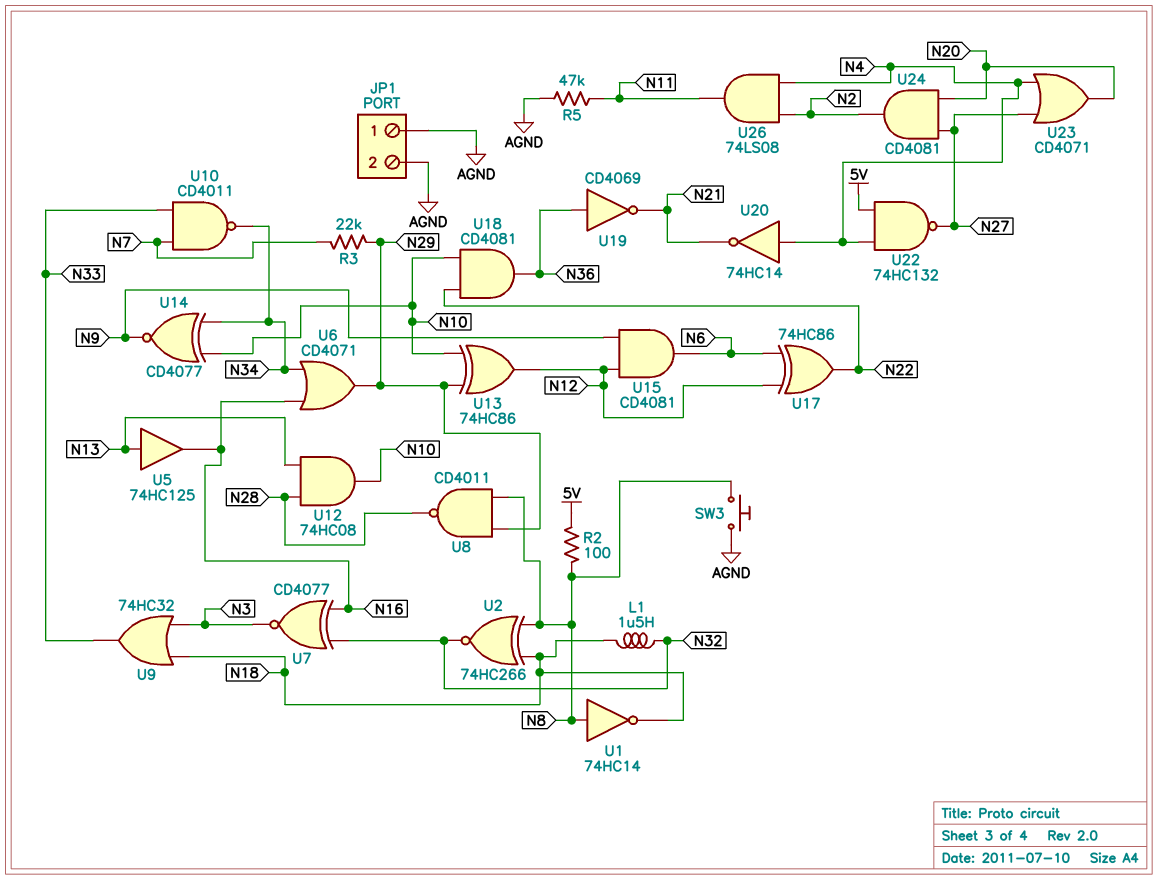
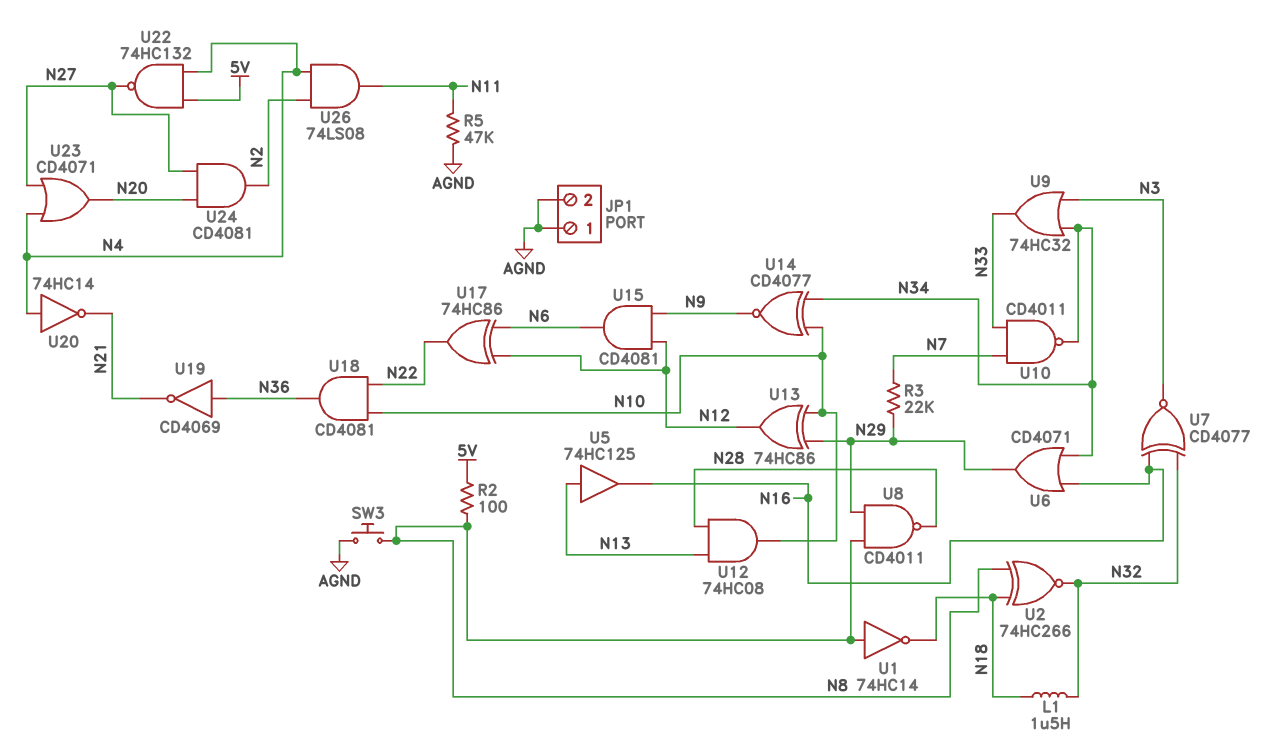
U9: OR 74HC32 (in N3, in N18, out N33) -> OR 74HC32 (in N3, in N34, out N33)

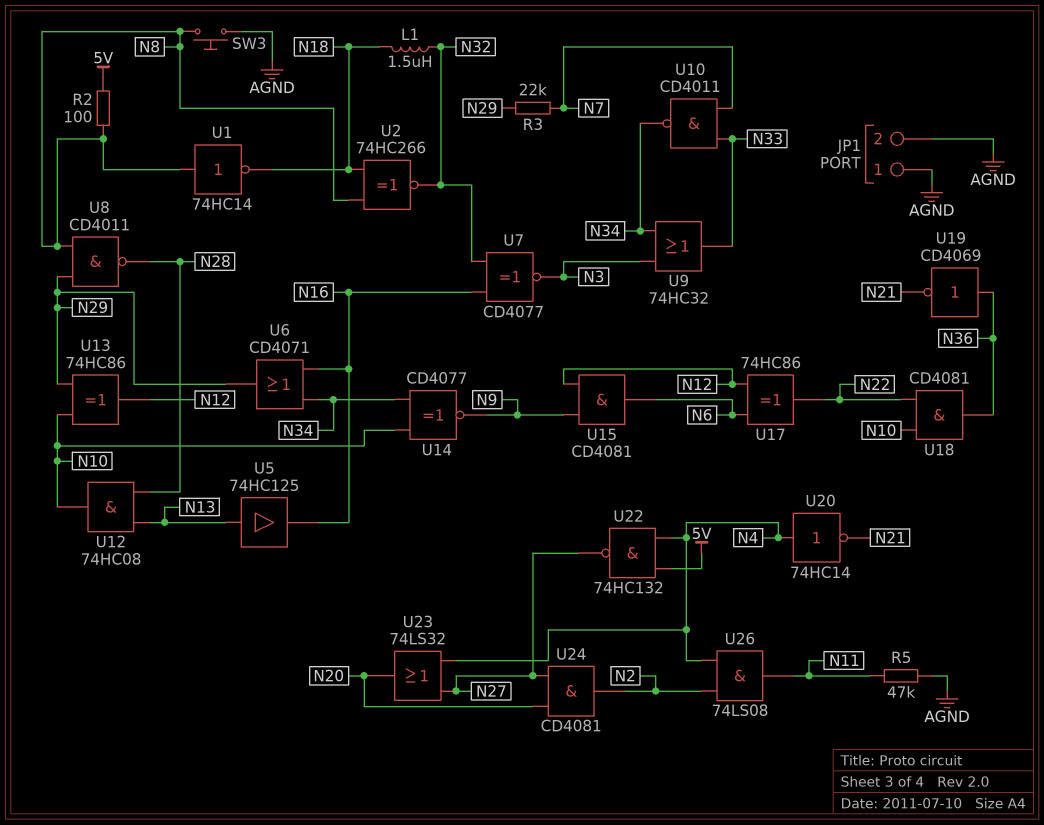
U23: OR CD4071 (in N4, in N27, out N20) -> OR 74LS32 (in N4, in N27, out N20)

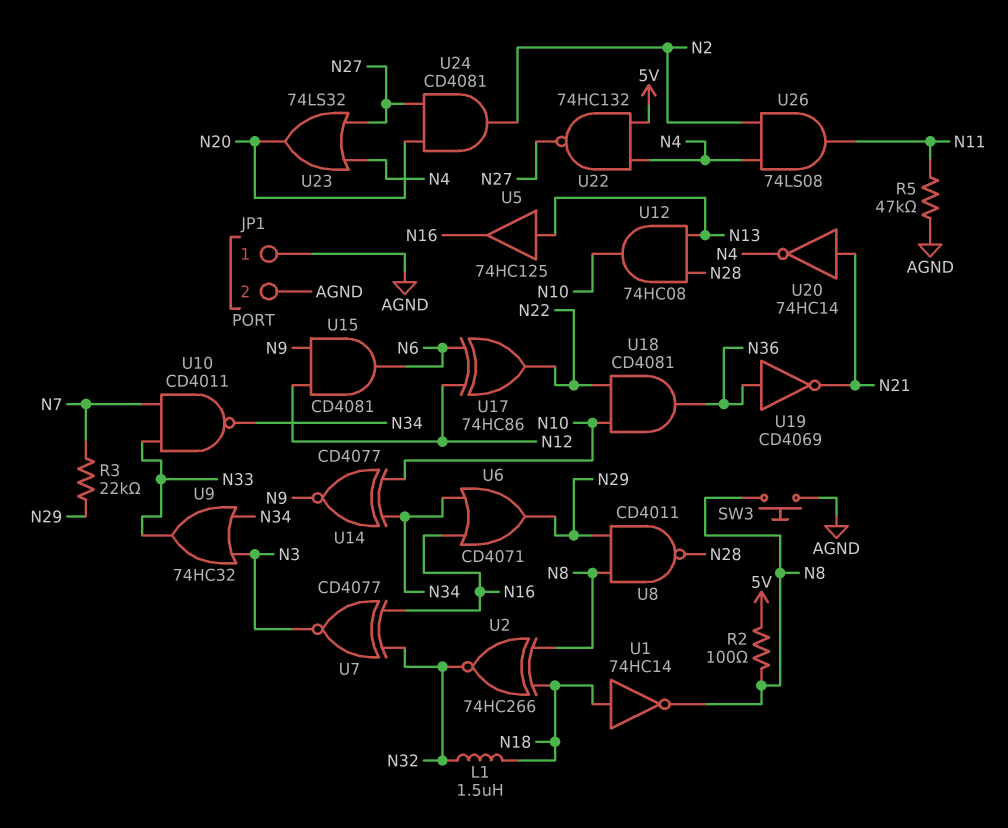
U1: NOT 74HC14 (in N8, out N18) -> NOT 74HC14 (in N18, out N8)
U13: XOR 74HC86 (in N10, in N29, out N12) -> none
U20: NOT 74HC14 (in N4, out N21) -> NOT 74HC14 (in N21, out N4)

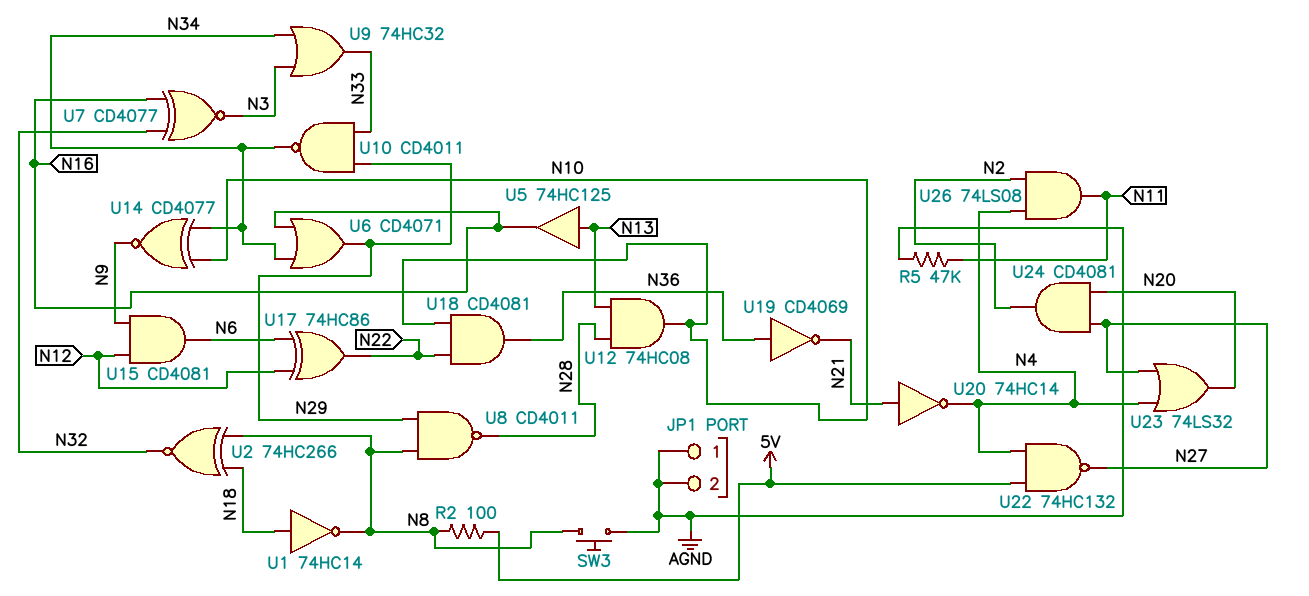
L1: 1.5uH (N18, N32) -> none
R3: 22k (N7, N29) -> none
U10: NAND CD4011 (in N7, in N33, out N34) -> NAND CD4011 (in N29, in N33, out N34)

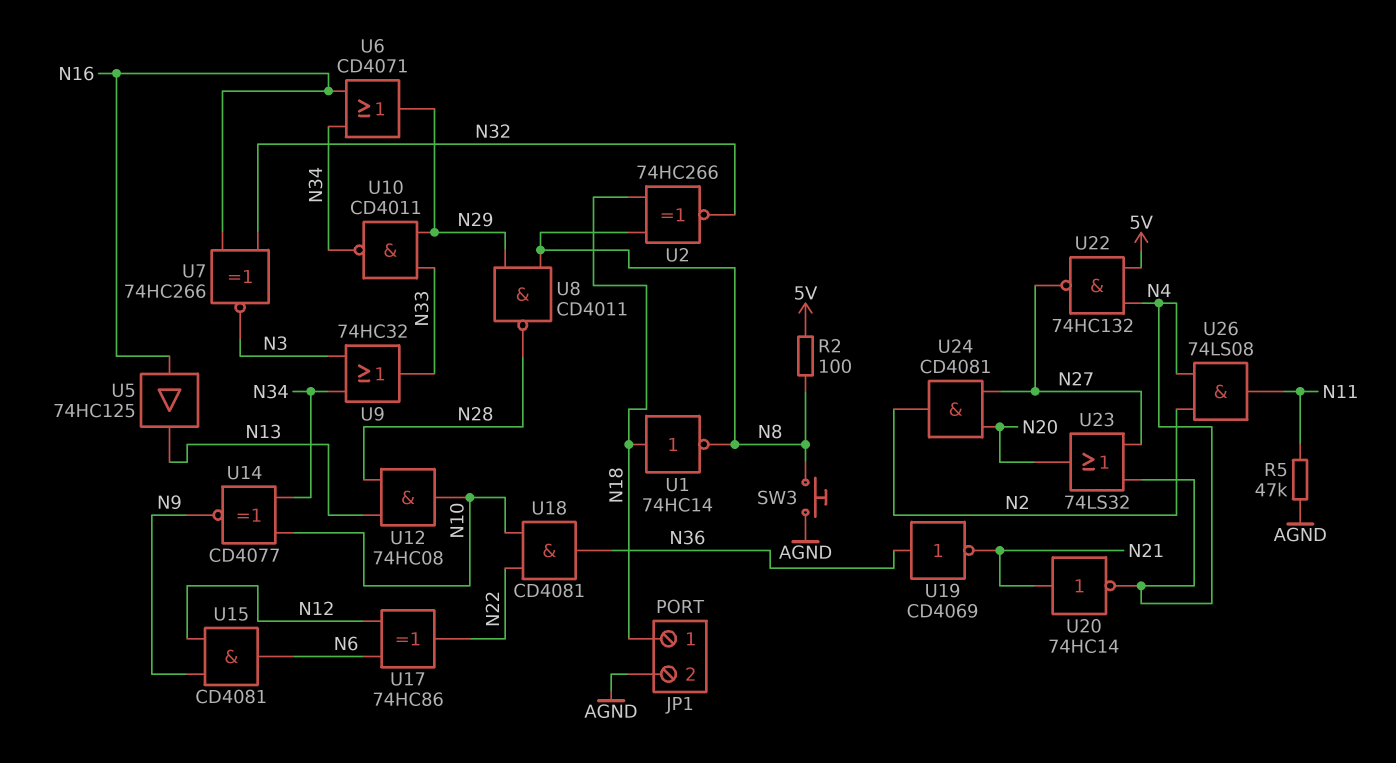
JP1 pin 1: AGND -> N18
U5: buffer 74HC125 (in N13, out N16) -> buffer 74HC125 (in N16, out N13)
U7: XNOR CD4077 (in N16, in N32, out N3) -> XNOR 74HC266 (in N16, in N32, out N3)

